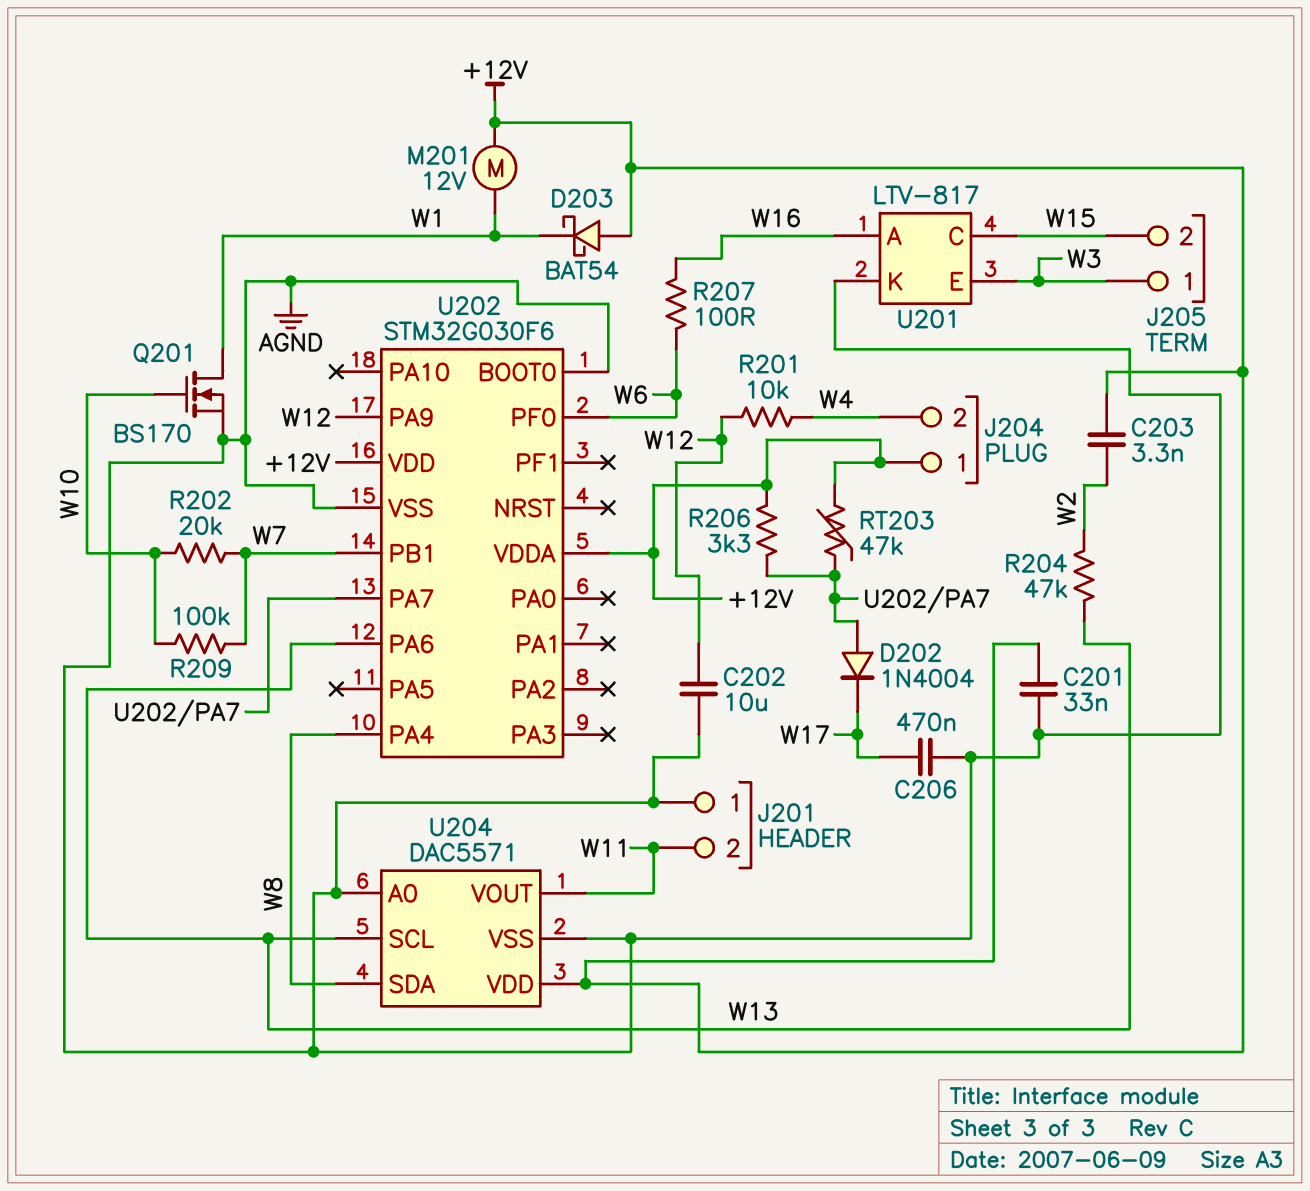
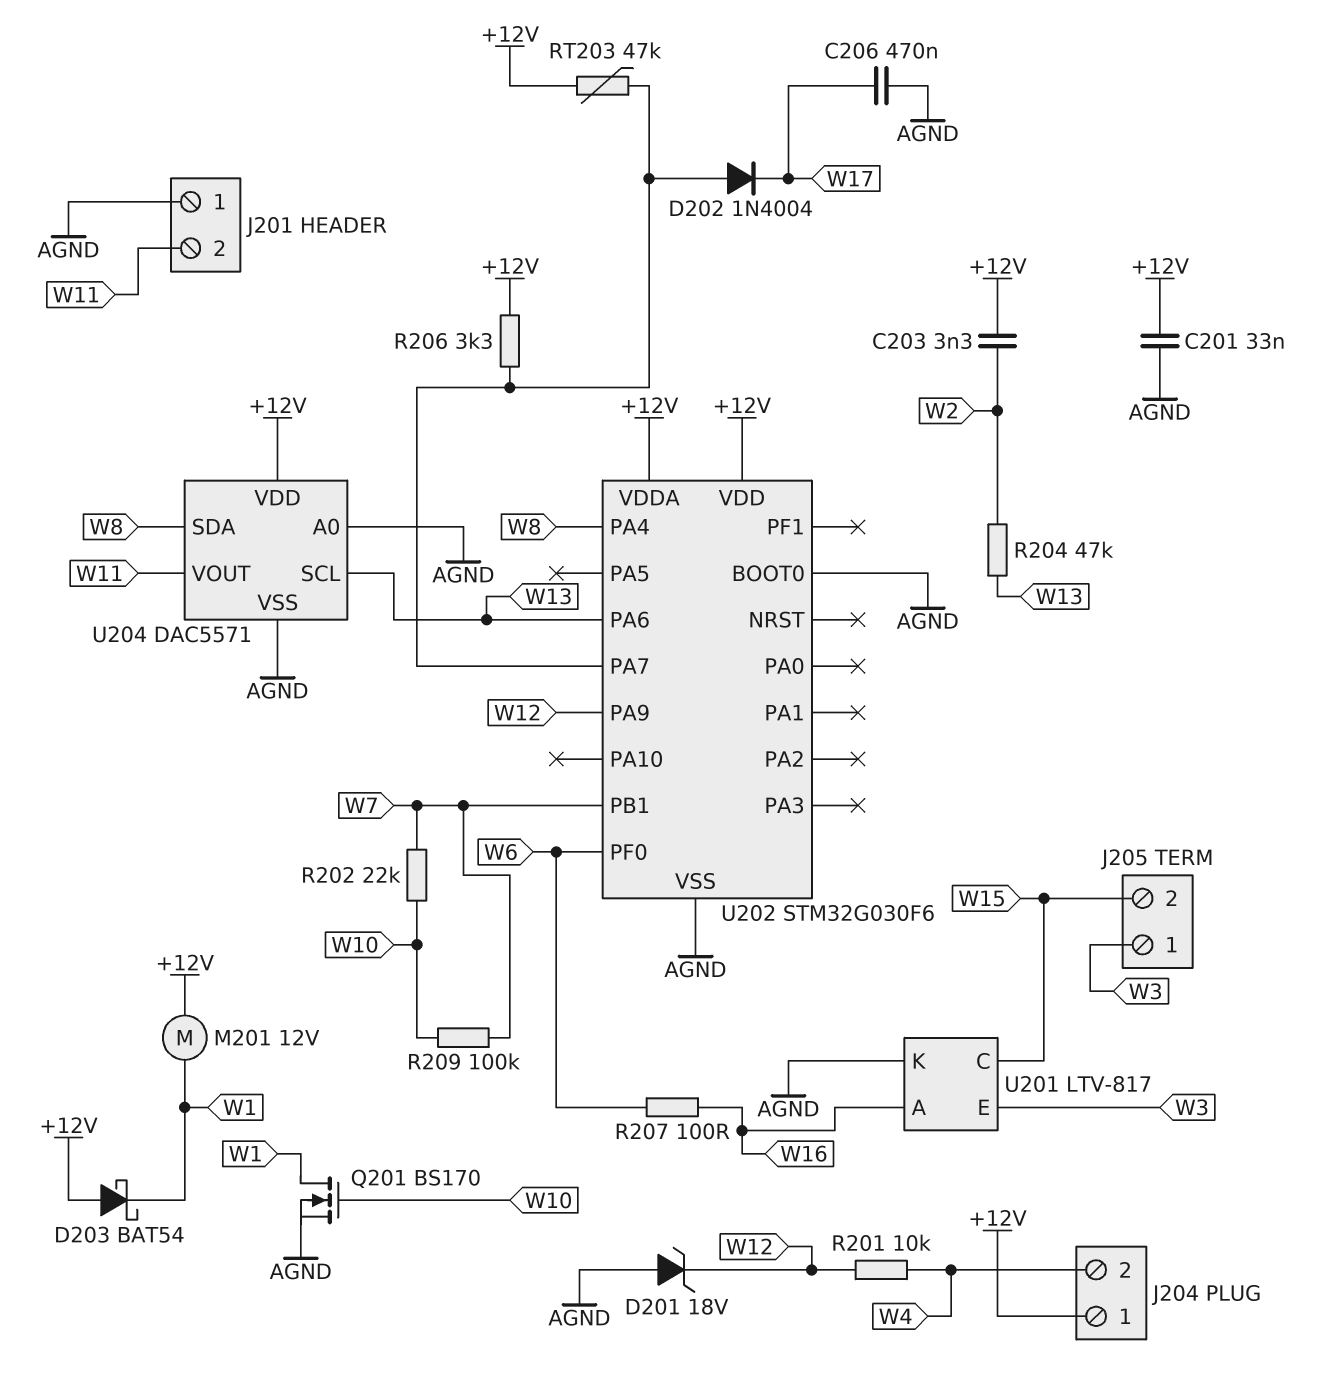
C202: 10uF (AGND, W12) -> none
D201: none -> zener 18V (A AGND, K W12)
R202: 20k (W7, W10) -> 22k (W7, W10)

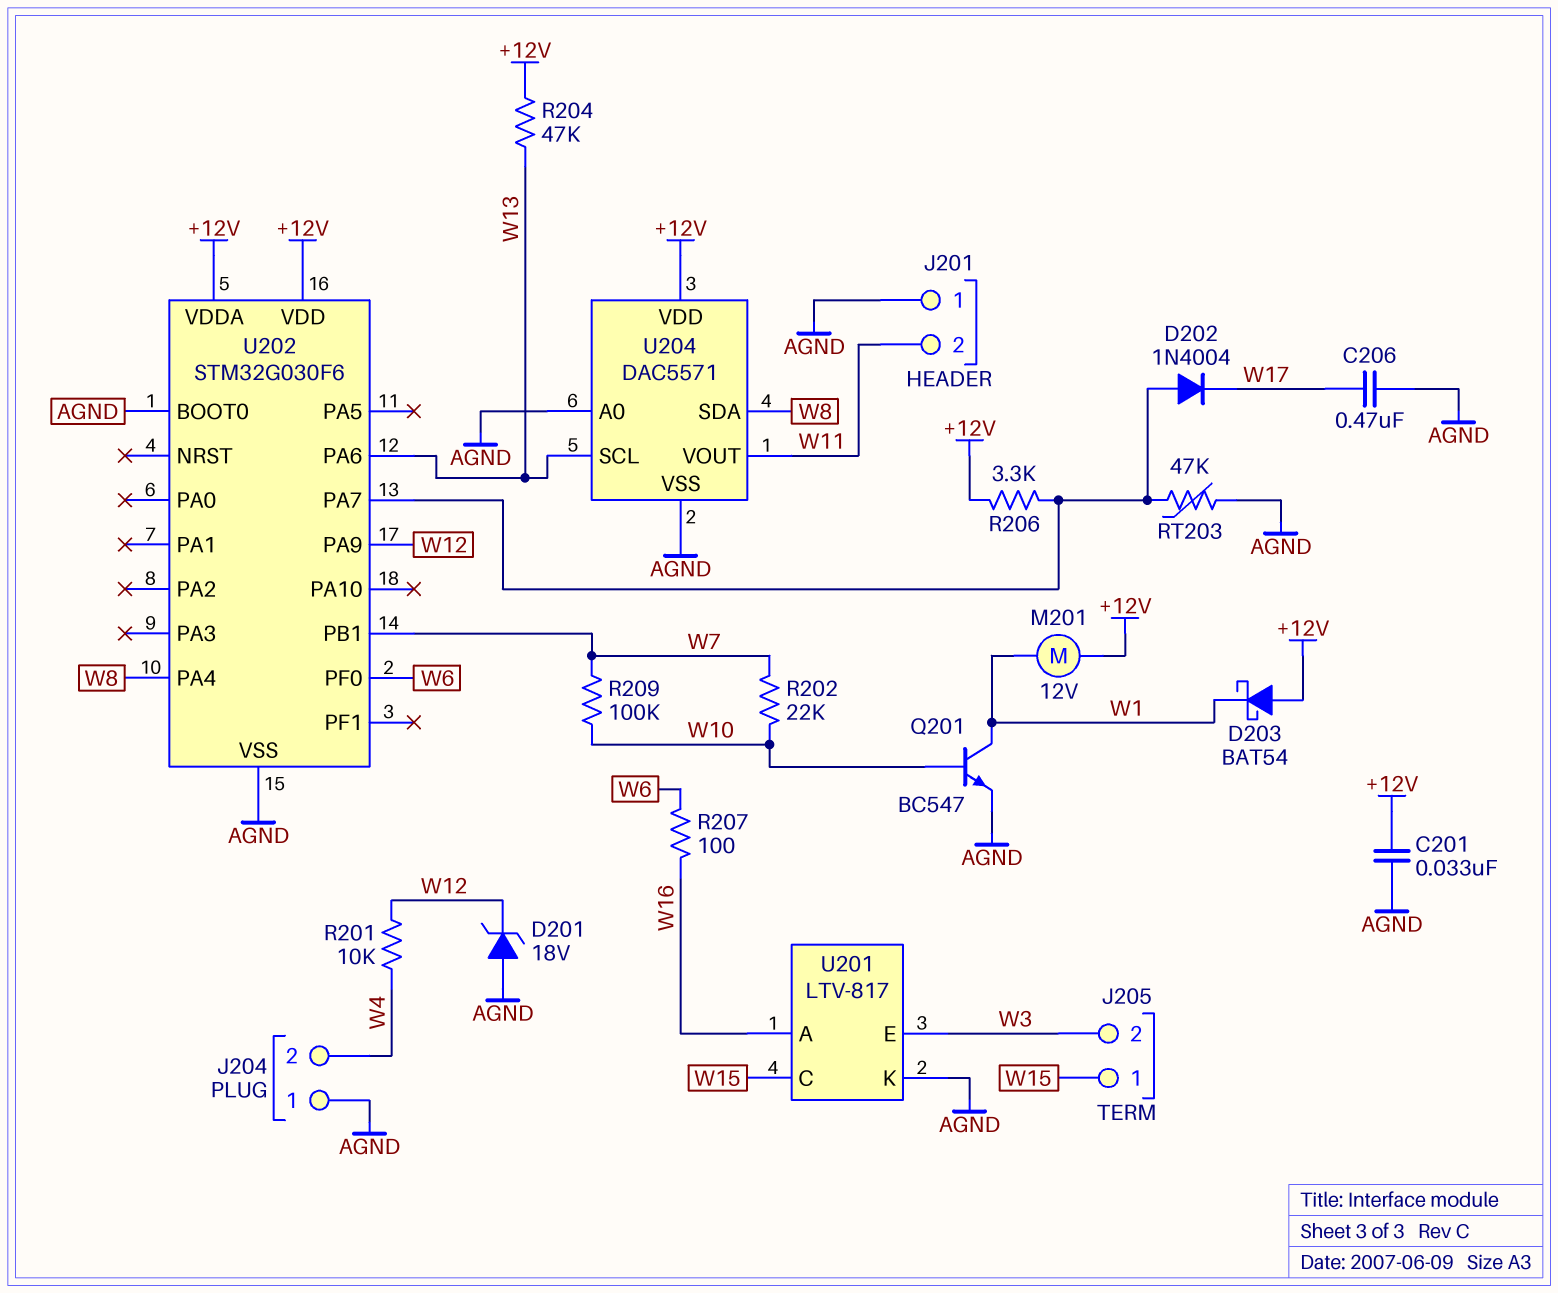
C203: 3.3nF (+12V, W2) -> none
J204 pin 1: +12V -> AGND
J205 pin 1: W3 -> W15
J205 pin 2: W15 -> W3
Q201: NMOS BS170 (G W10, D W1, S AGND) -> NPN BC547 (B W10, C W1, E AGND)
R204: 47k (W2, W13) -> 47k (+12V, W13)
RT203: 47k (+12V, U202/PA7) -> 47k (AGND, U202/PA7)

